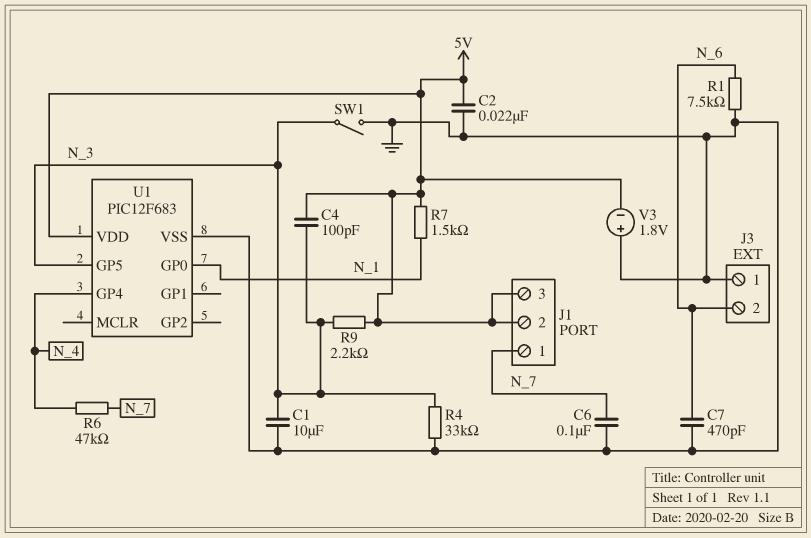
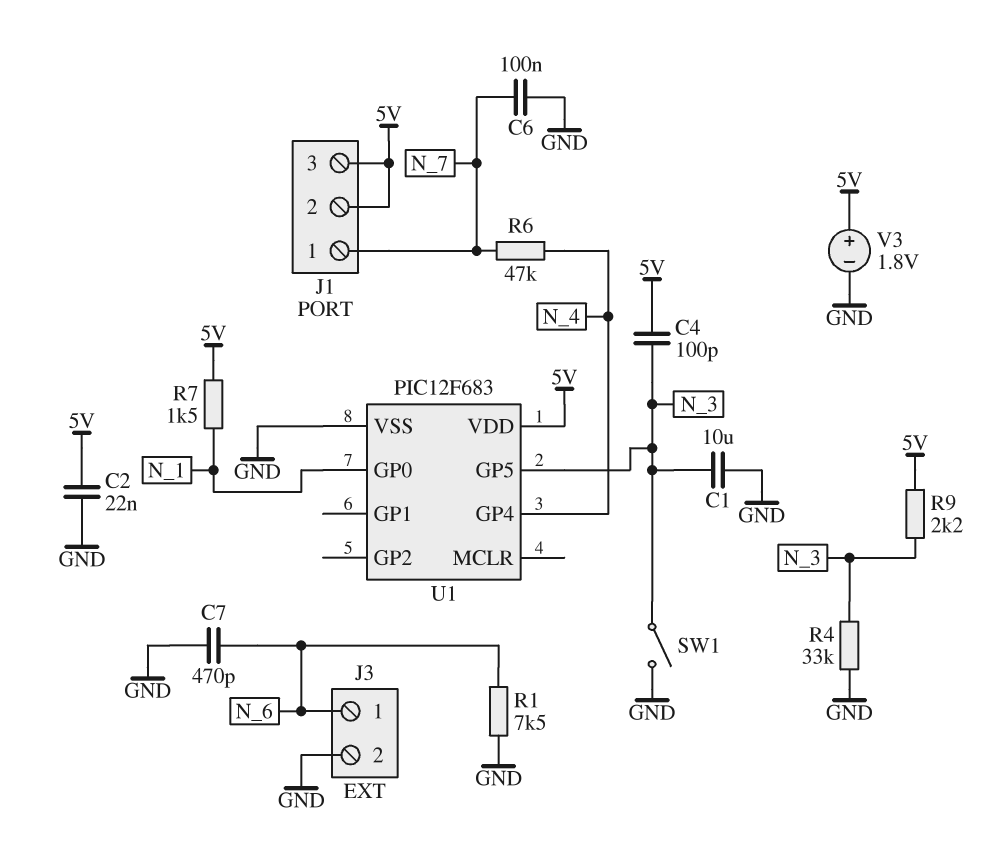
J3 pin 1: GND -> N_6
J3 pin 2: N_6 -> GND
V3: 1.8V (plus GND, minus 5V) -> 1.8V (plus 5V, minus GND)

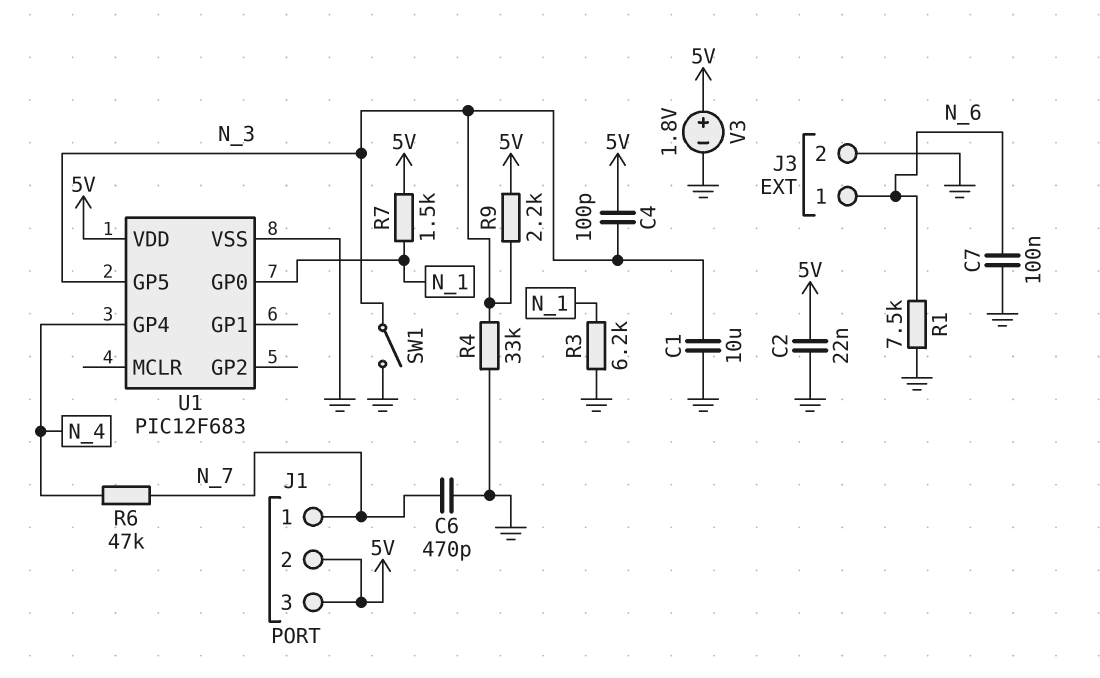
C6: 100nF (GND, N_7) -> 470pF (GND, N_7)
C7: 470pF (GND, N_6) -> 100nF (GND, N_6)
R3: none -> 6.2k (GND, N_1)

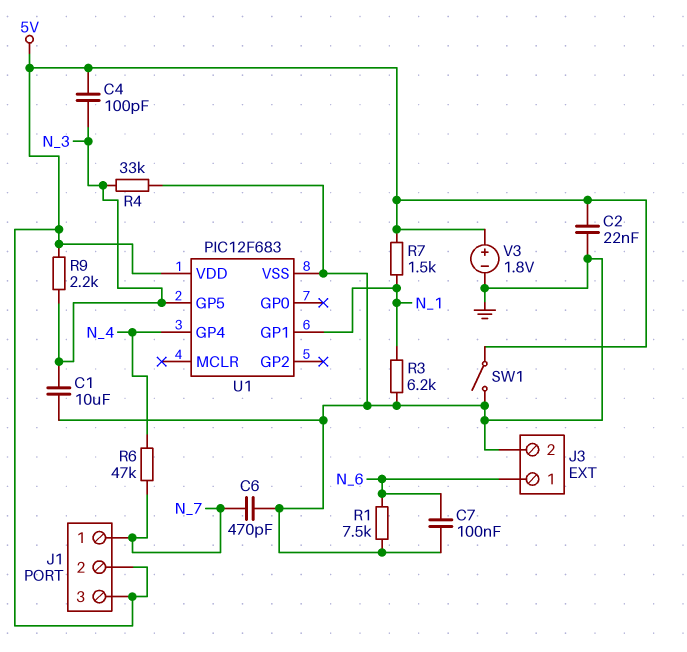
SW1: switch (GND, N_3) -> switch (5V, GND)
U1 pin GP0: N_1 -> none
U1 pin GP1: none -> N_1

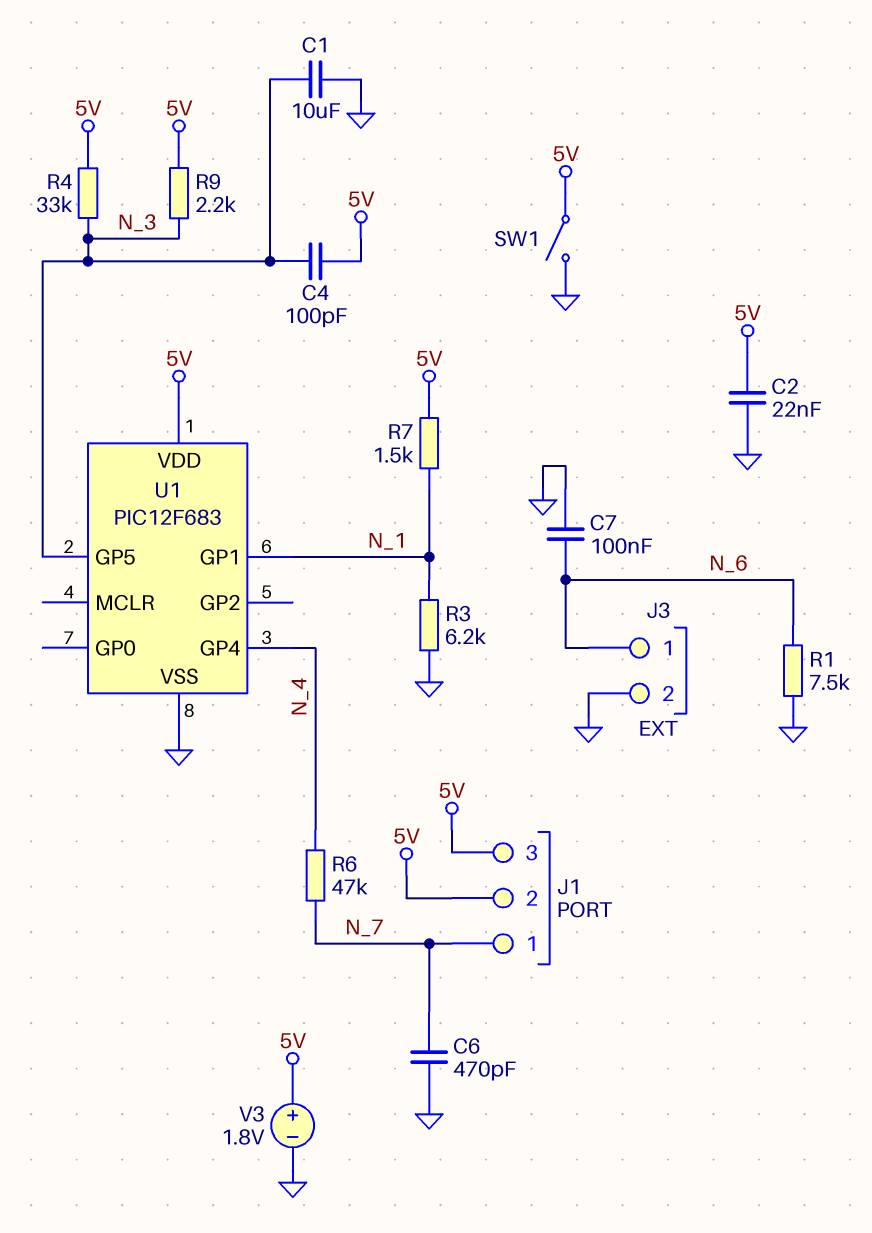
R4: 33k (GND, N_3) -> 33k (5V, N_3)

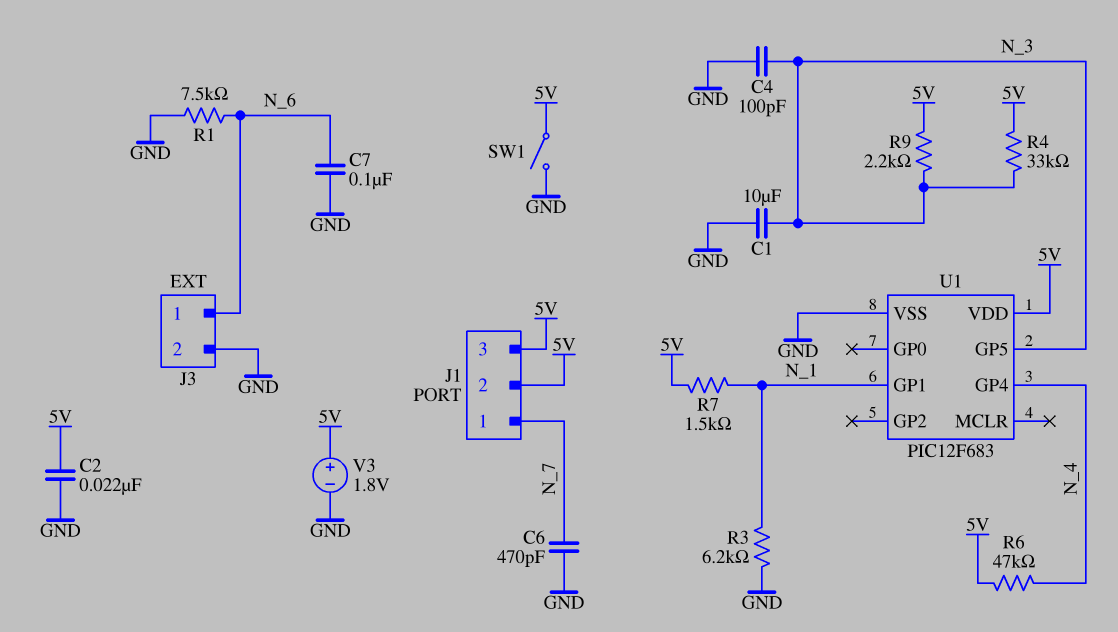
C4: 100pF (5V, N_3) -> 100pF (GND, N_3)
R6: 47k (N_4, N_7) -> 47k (5V, N_4)

